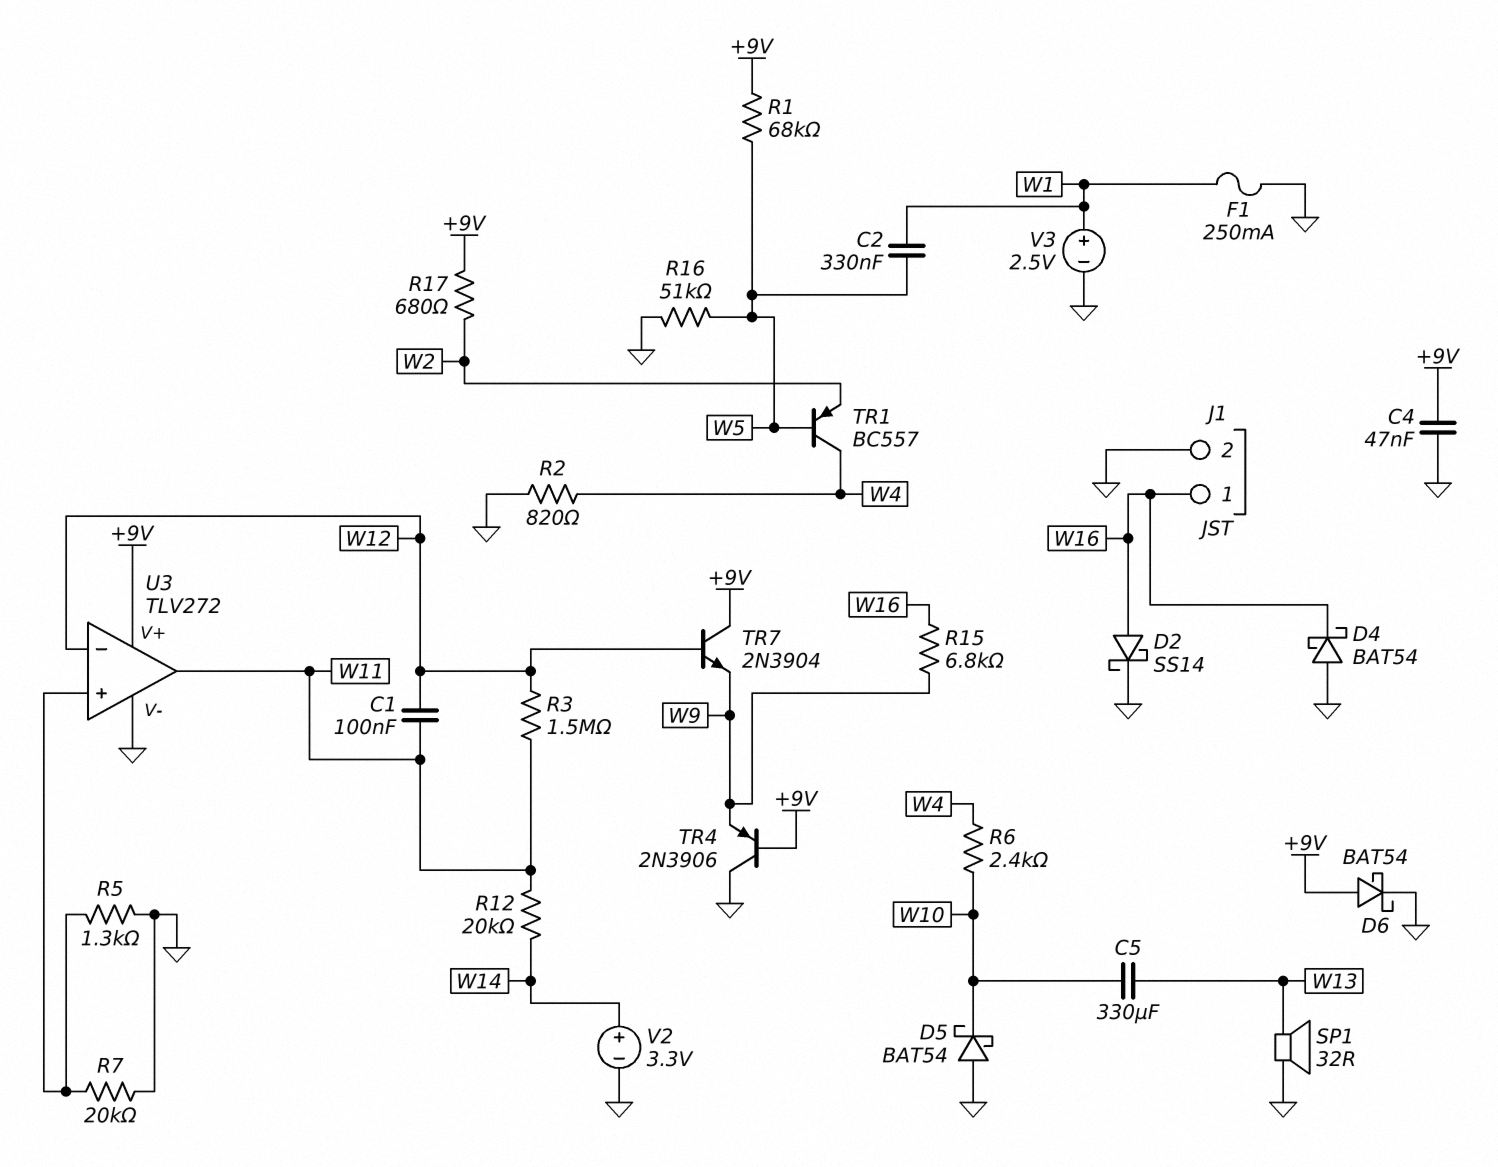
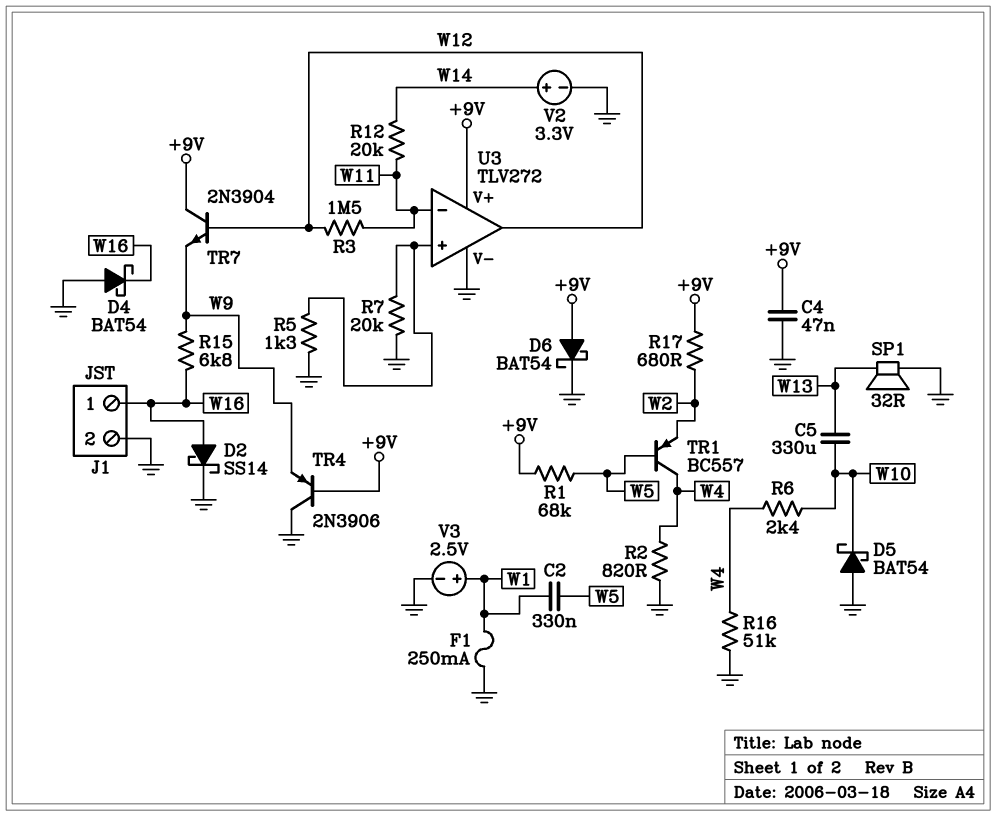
C1: 100nF (W11, W12) -> none
R16: 51k (GND, W5) -> 51k (GND, W4)
U3 pin in-: W12 -> W11
U3 pin out: W11 -> W12

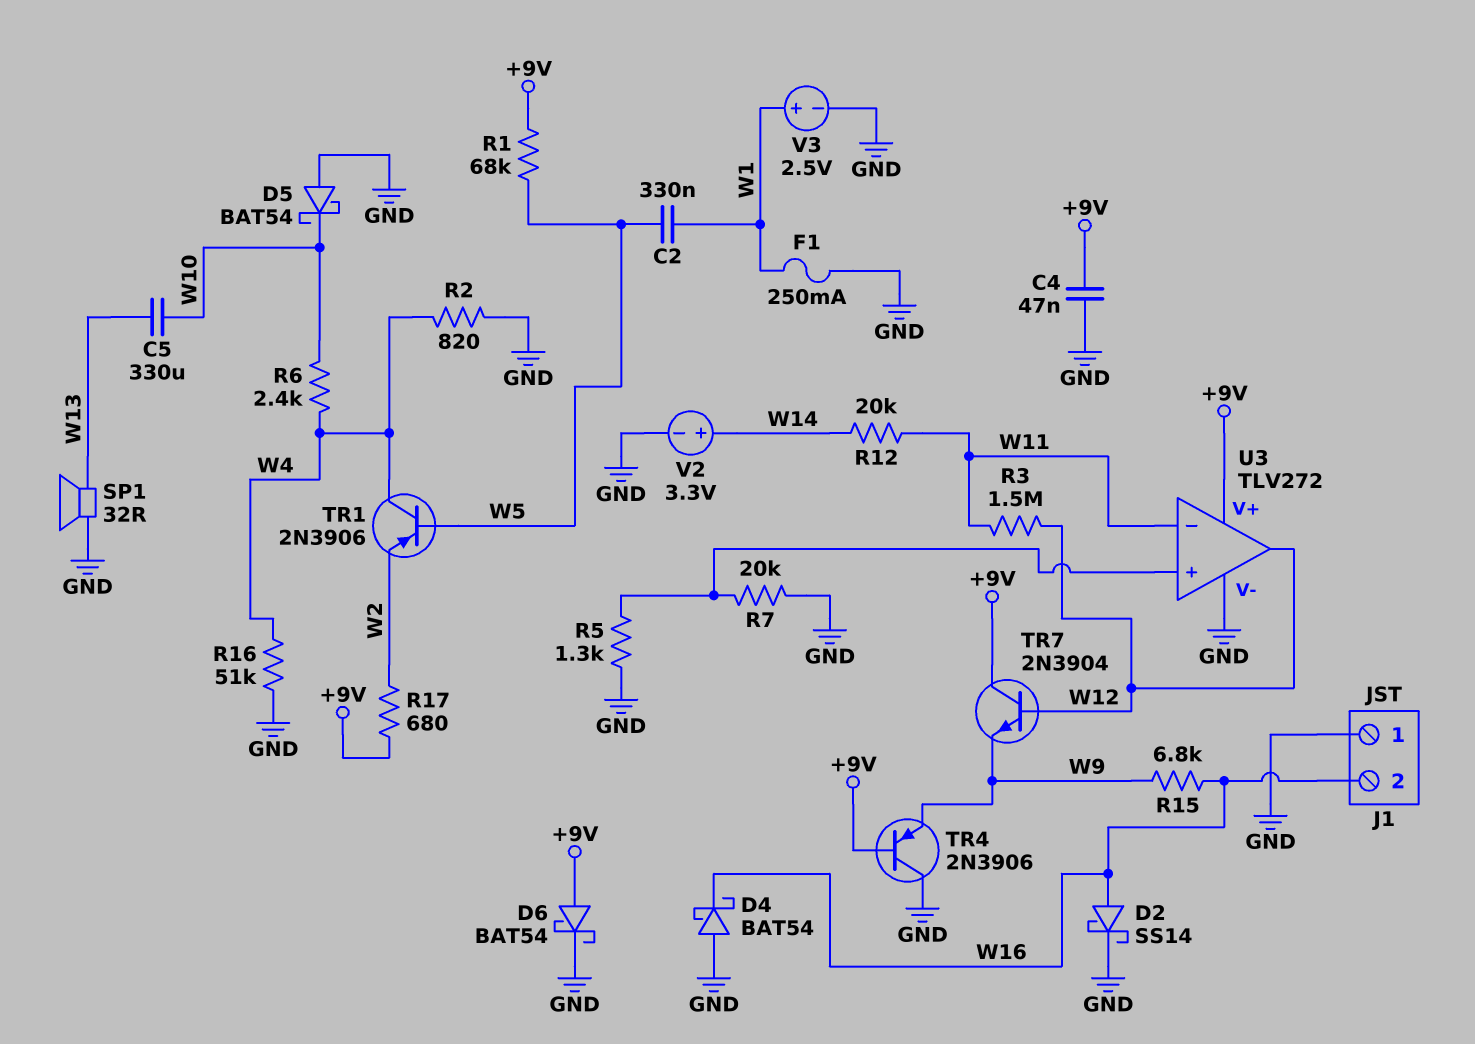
J1 pin 1: W16 -> GND
J1 pin 2: GND -> W16
TR1: PNP BC557 (B W5, C W4, E W2) -> PNP 2N3906 (B W5, C W4, E W2)

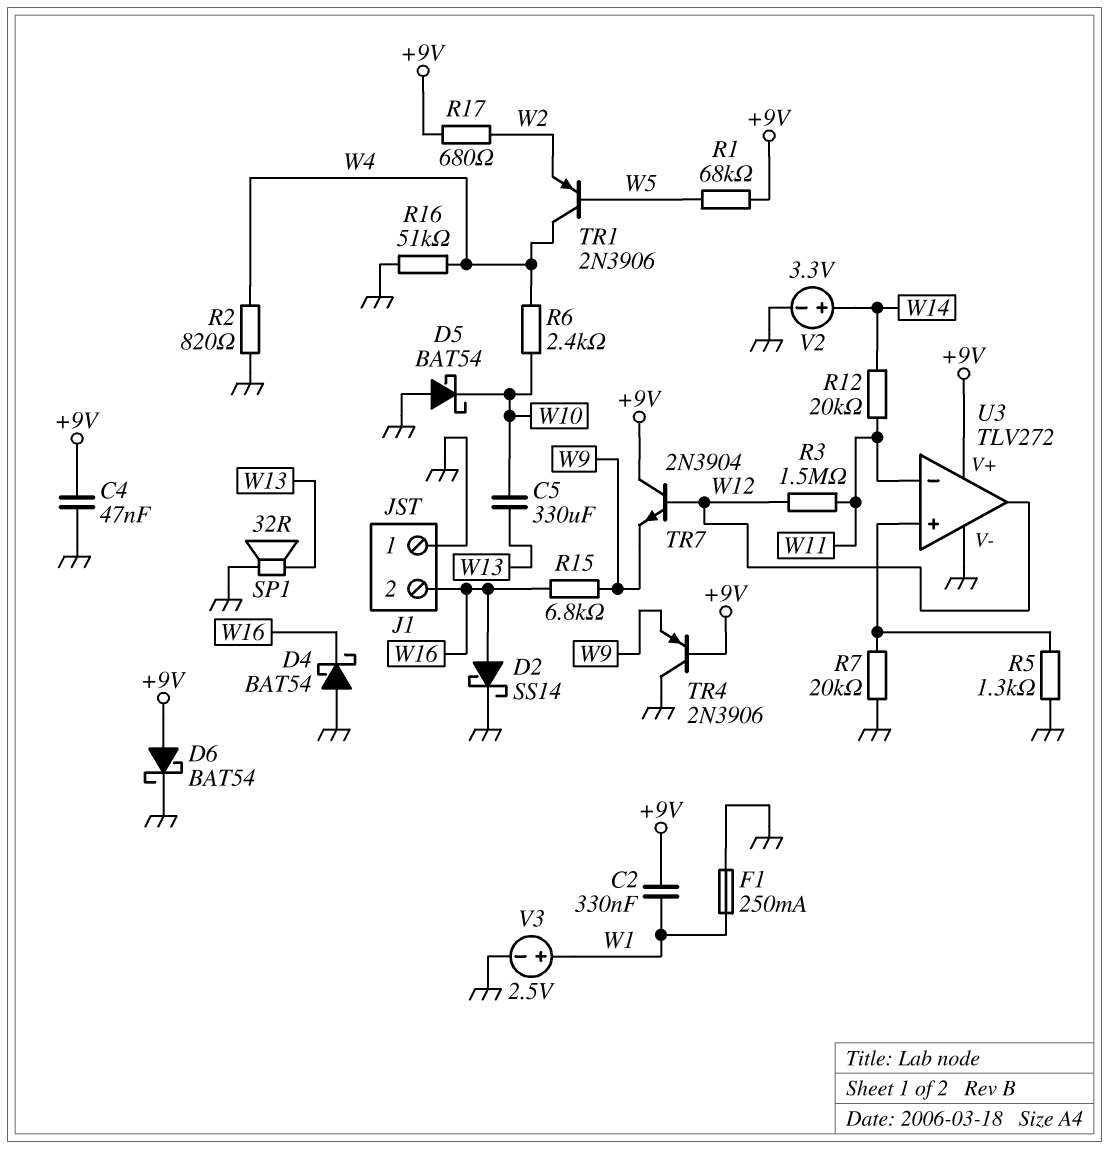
C2: 330nF (W1, W5) -> 330nF (+9V, W1)

